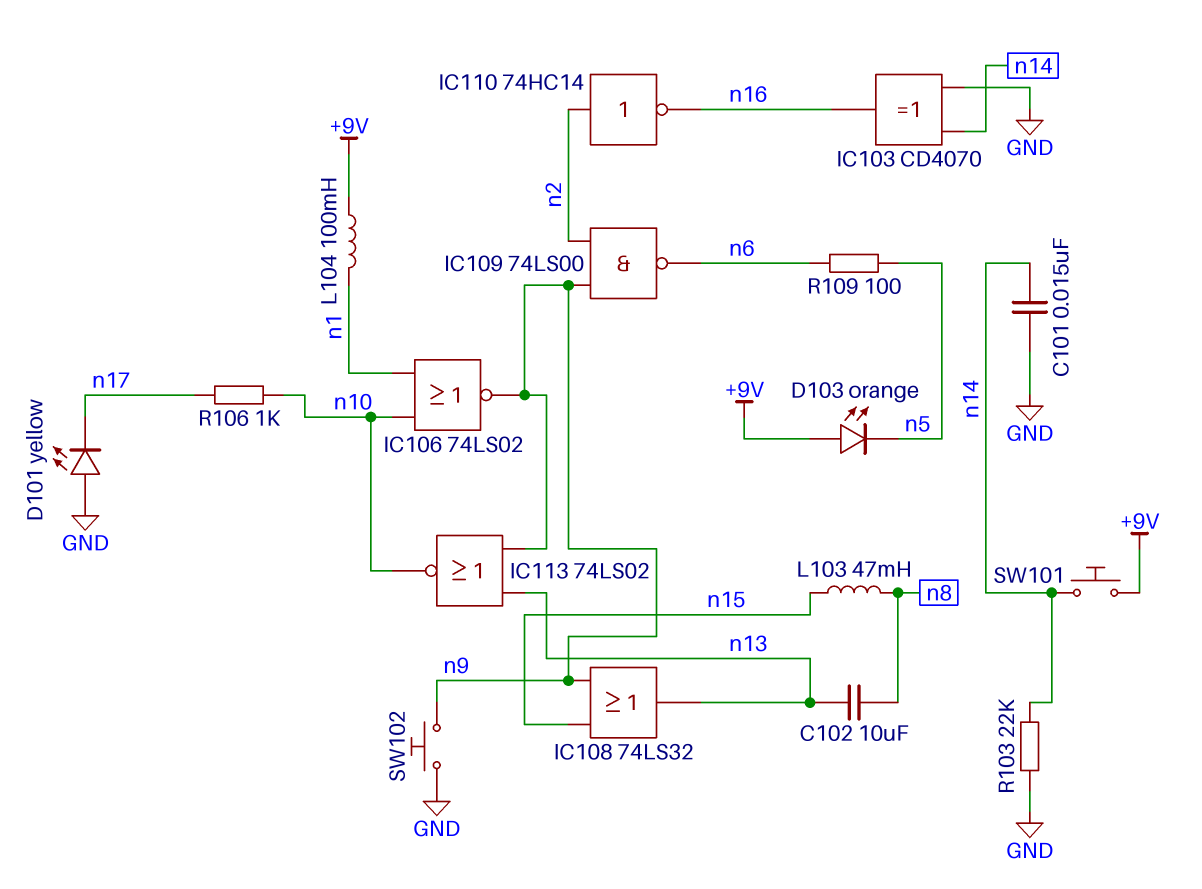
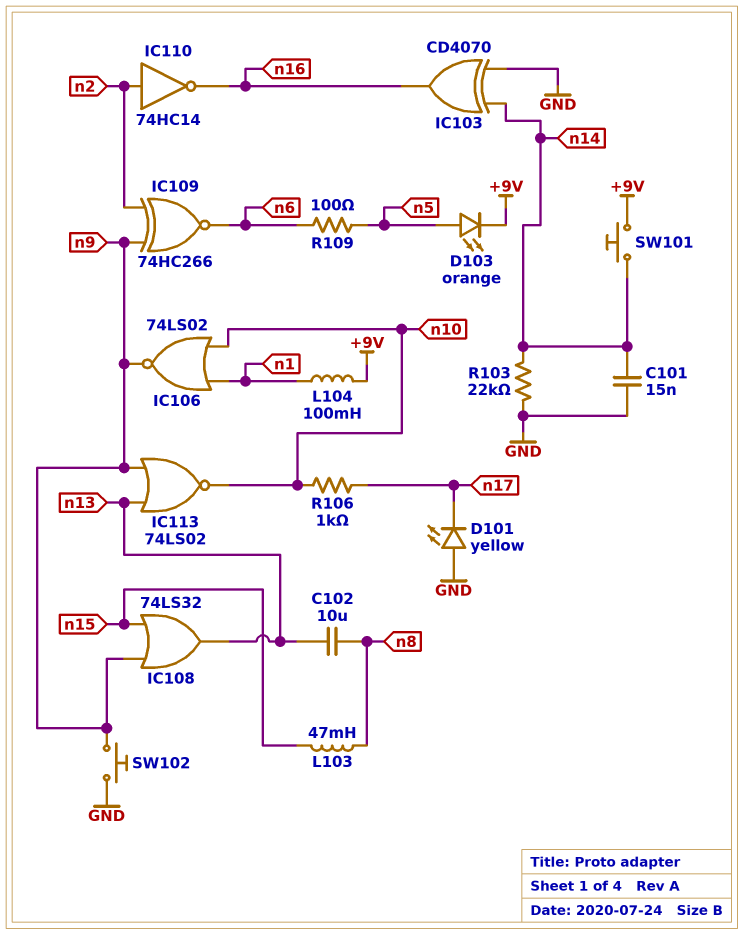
D103: LED orange (A +9V, K n5) -> LED orange (A n5, K +9V)
IC109: NAND 74LS00 (in n2, in n9, out n6) -> XNOR 74HC266 (in n2, in n9, out n6)

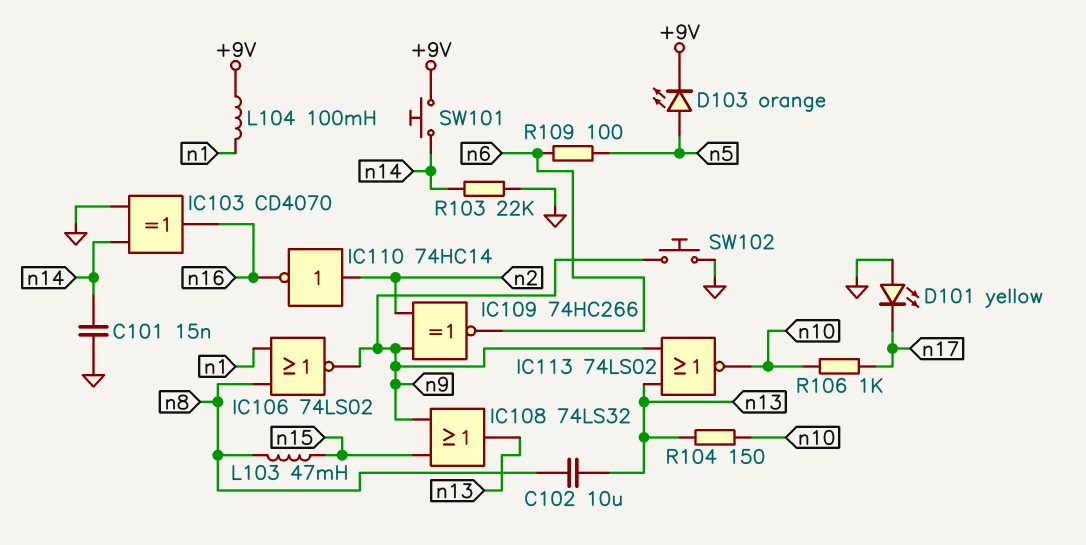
IC106: NOR 74LS02 (in n1, in n10, out n9) -> NOR 74LS02 (in n1, in n8, out n9)
R104: none -> 150 (n10, n13)

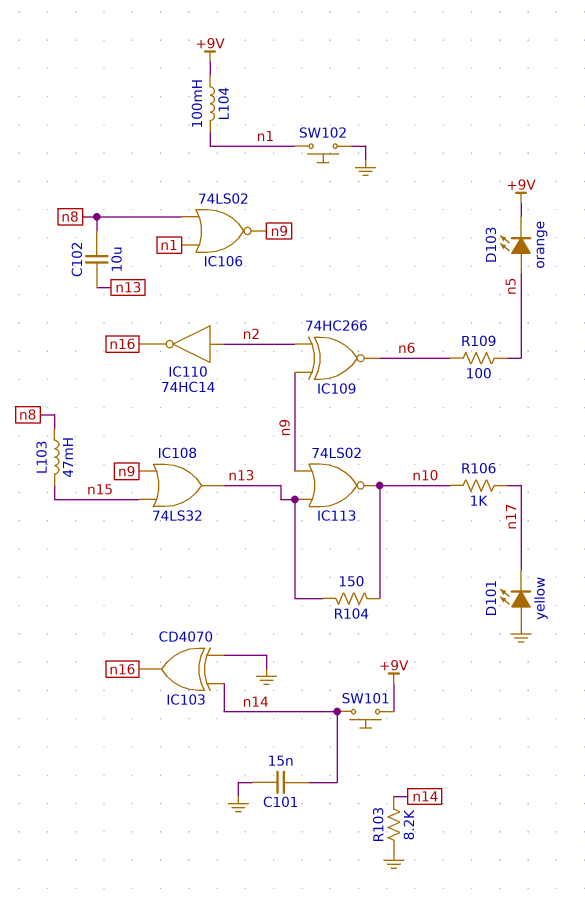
R103: 22k (GND, n14) -> 8.2k (GND, n14)
SW102: button (GND, n9) -> button (GND, n1)

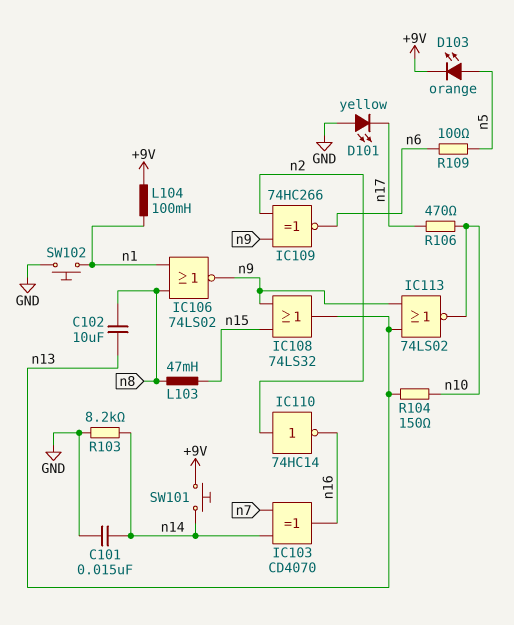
IC103: XOR CD4070 (in GND, in n14, out n16) -> XOR CD4070 (in n7, in n14, out n16)
R106: 1k (n10, n17) -> 470 (n10, n17)

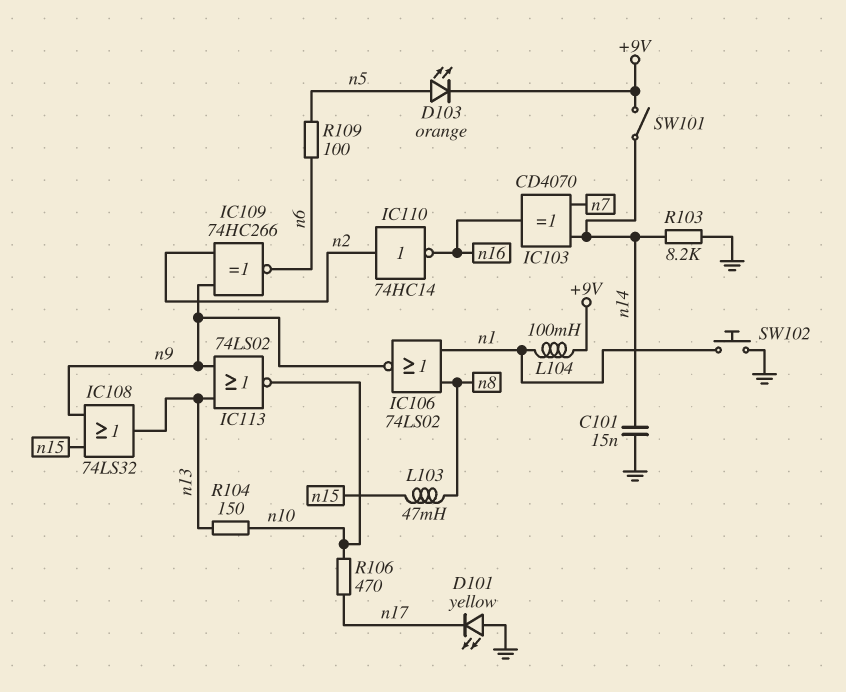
C102: 10uF (n8, n13) -> none
SW101: button (+9V, n14) -> switch (+9V, n14)

